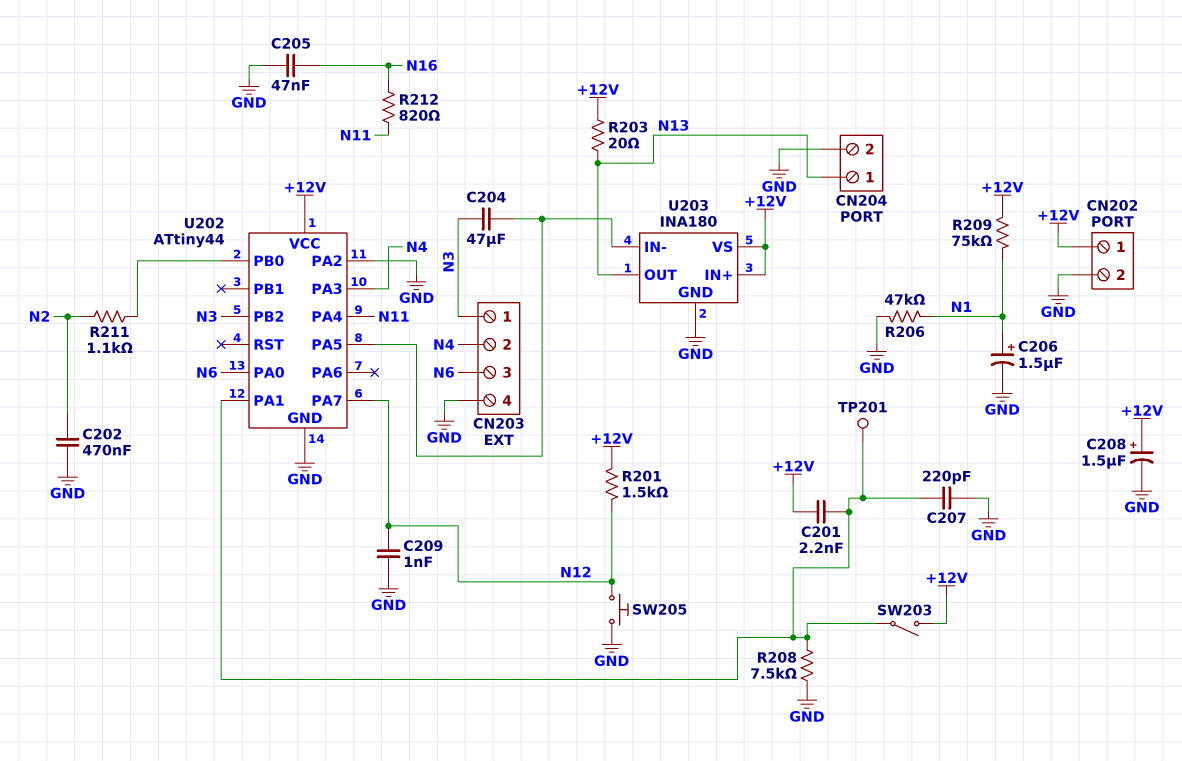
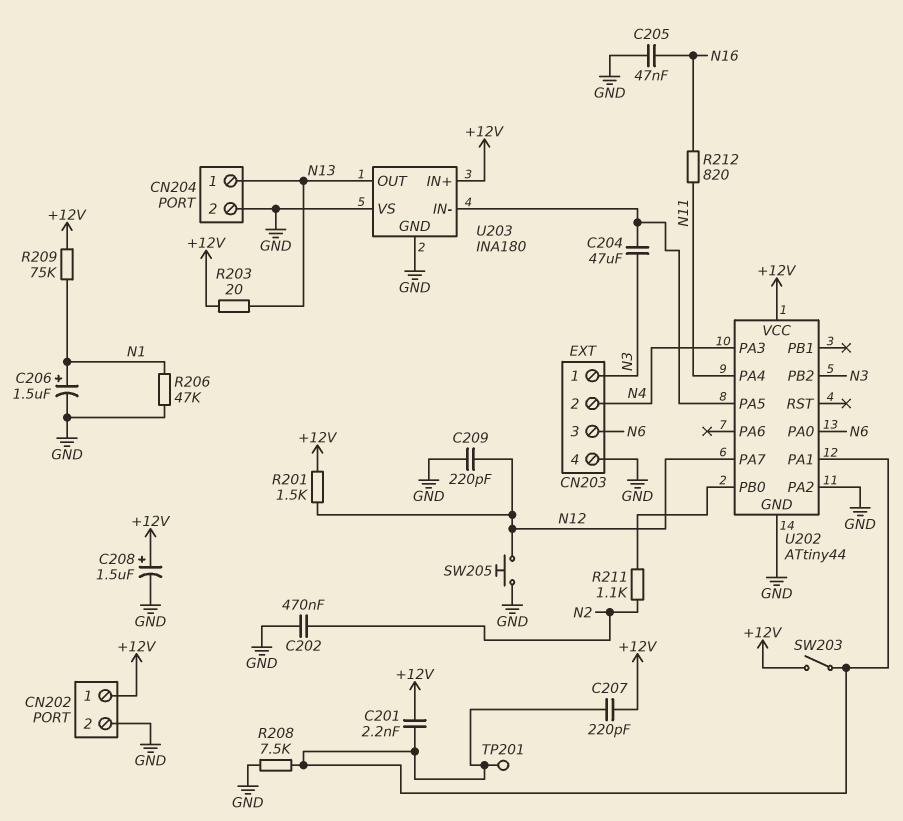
C207: 220pF (GND, U202/PA1) -> 220pF (+12V, U202/PA1)
C209: 1nF (GND, N12) -> 220pF (GND, N12)
U203 pin VS: +12V -> GND

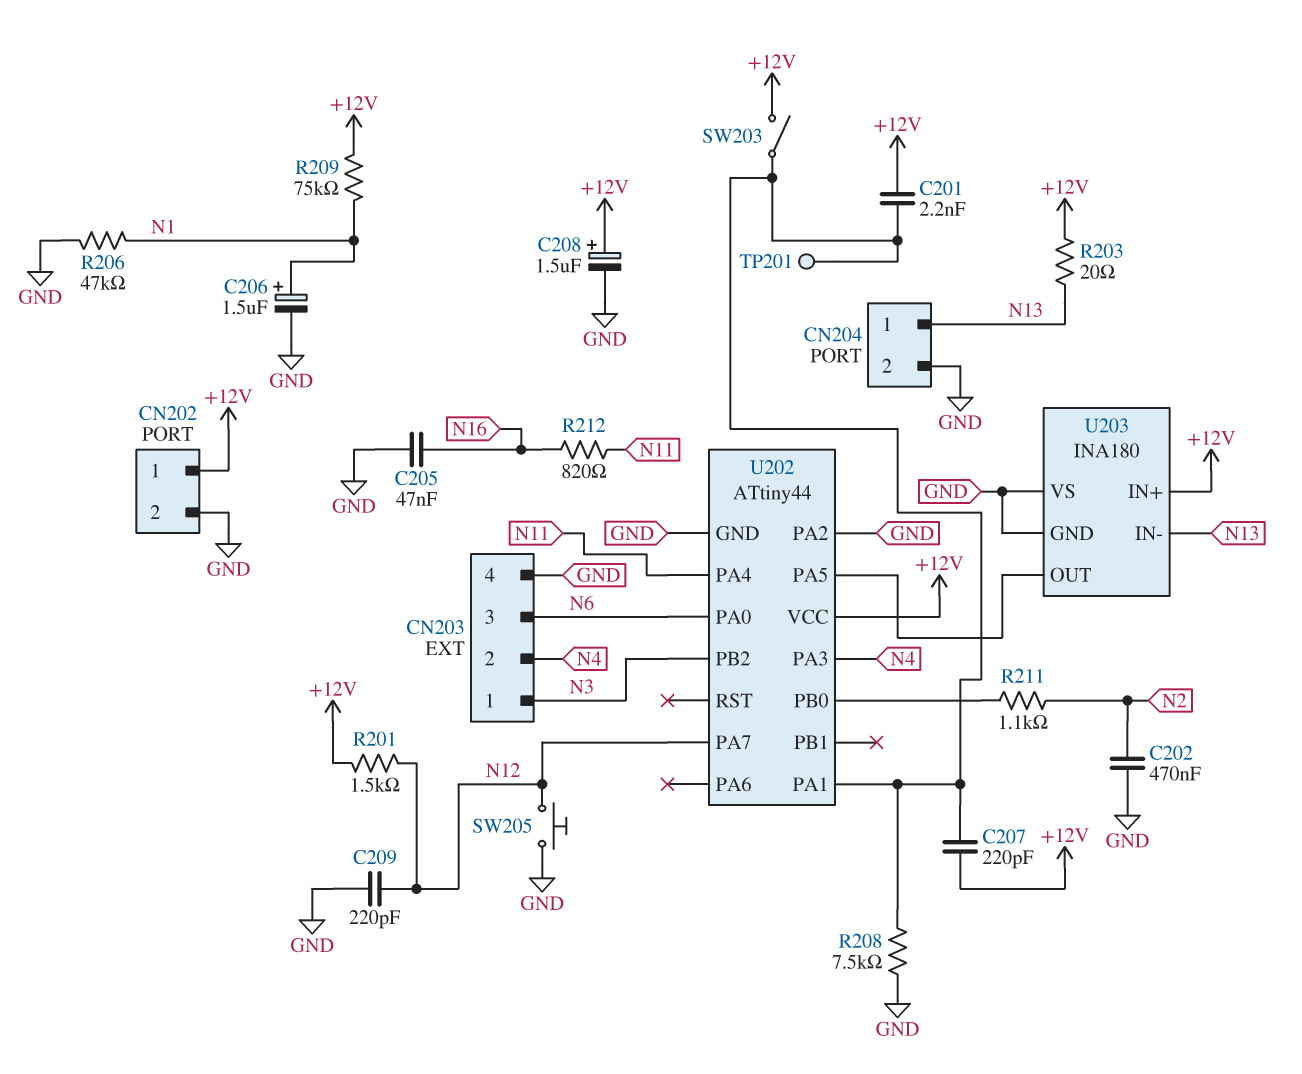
C204: 47uF (N3, U202/PA5) -> none
U203 pin IN-: U202/PA5 -> N13
U203 pin OUT: N13 -> U202/PA5

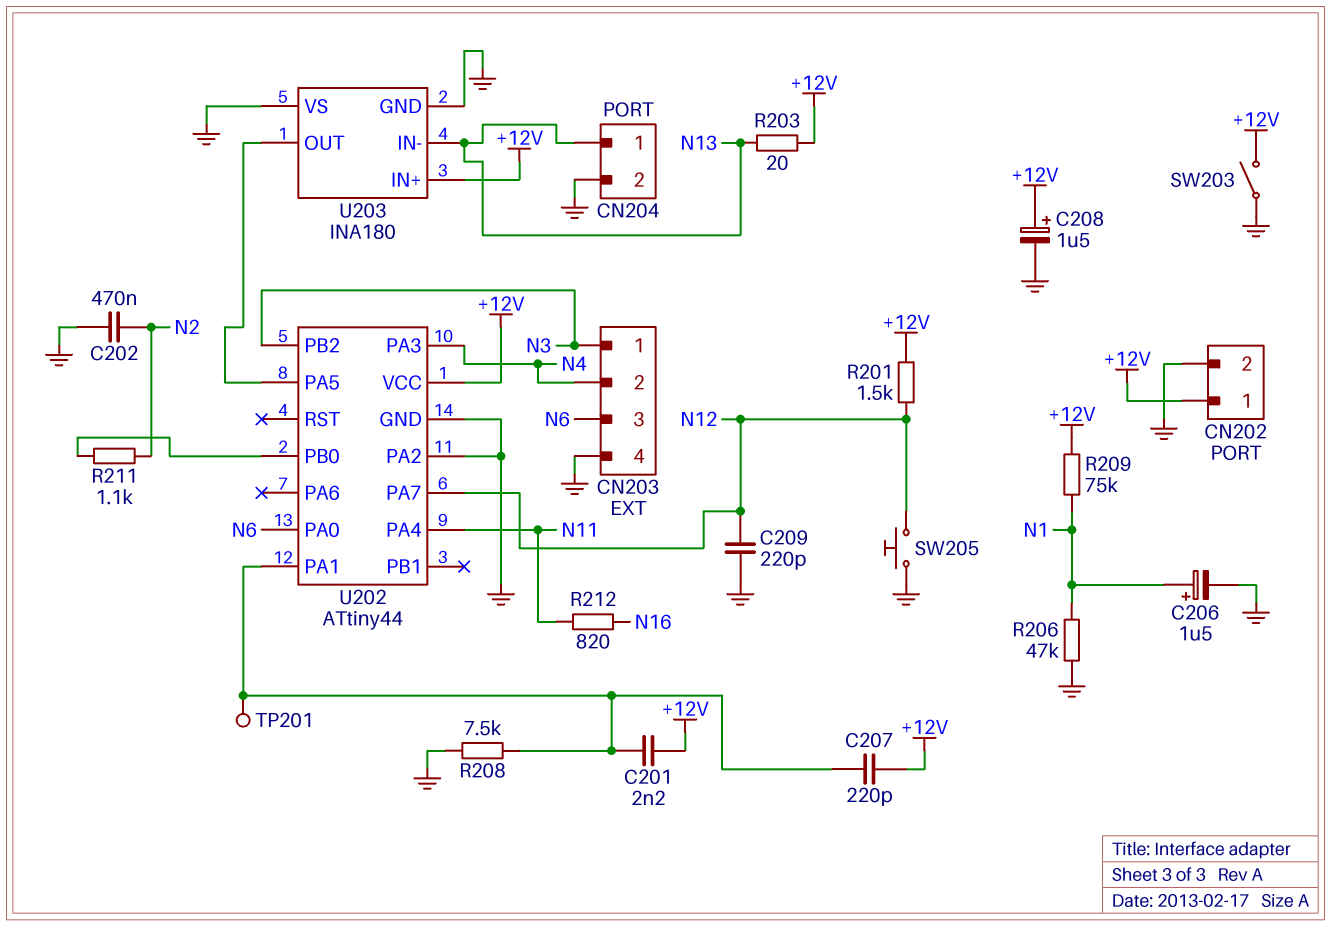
C205: 47nF (GND, N16) -> none
SW203: switch (+12V, U202/PA1) -> switch (+12V, GND)

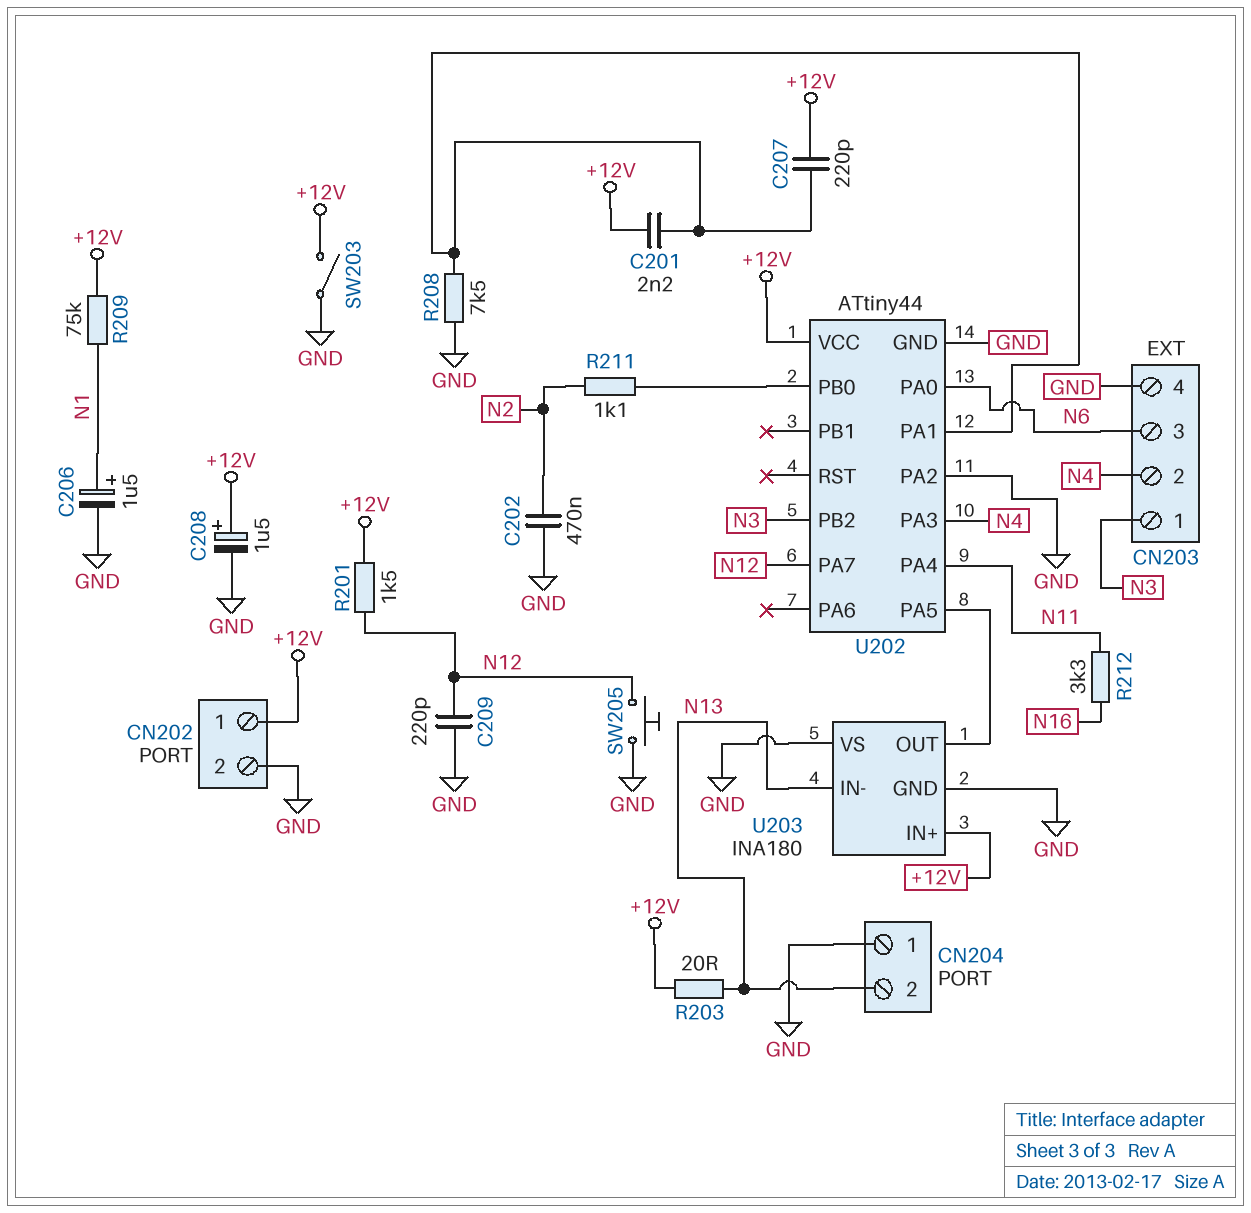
CN204 pin 1: N13 -> GND
CN204 pin 2: GND -> N13
R206: 47k (GND, N1) -> none
R212: 820 (N11, N16) -> 3.3k (N11, N16)
TP201: test point (U202/PA1) -> none

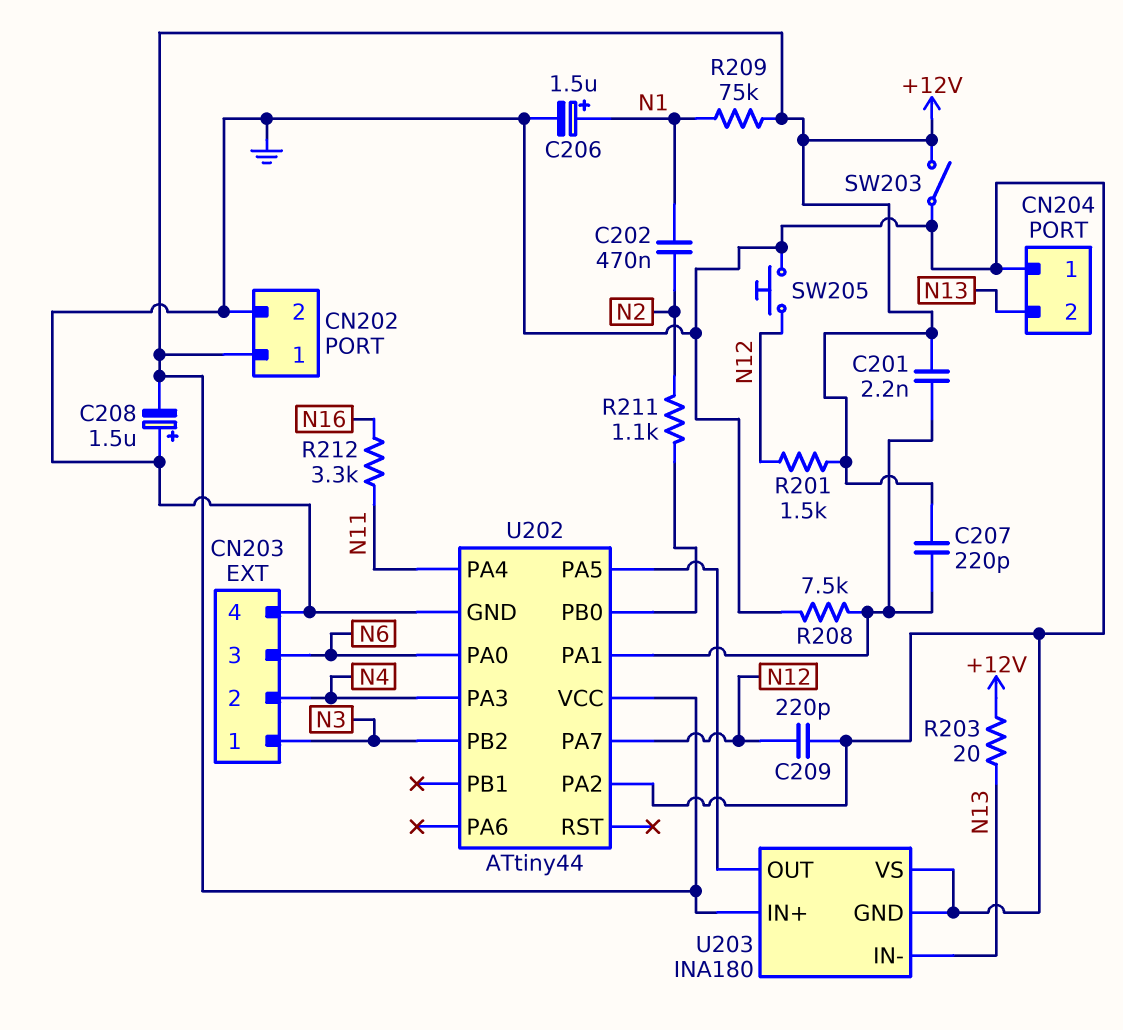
C202: 470nF (GND, N2) -> 470nF (N1, N2)
C208: 1.5uF (plus +12V, minus GND) -> 1.5uF (plus GND, minus +12V)

